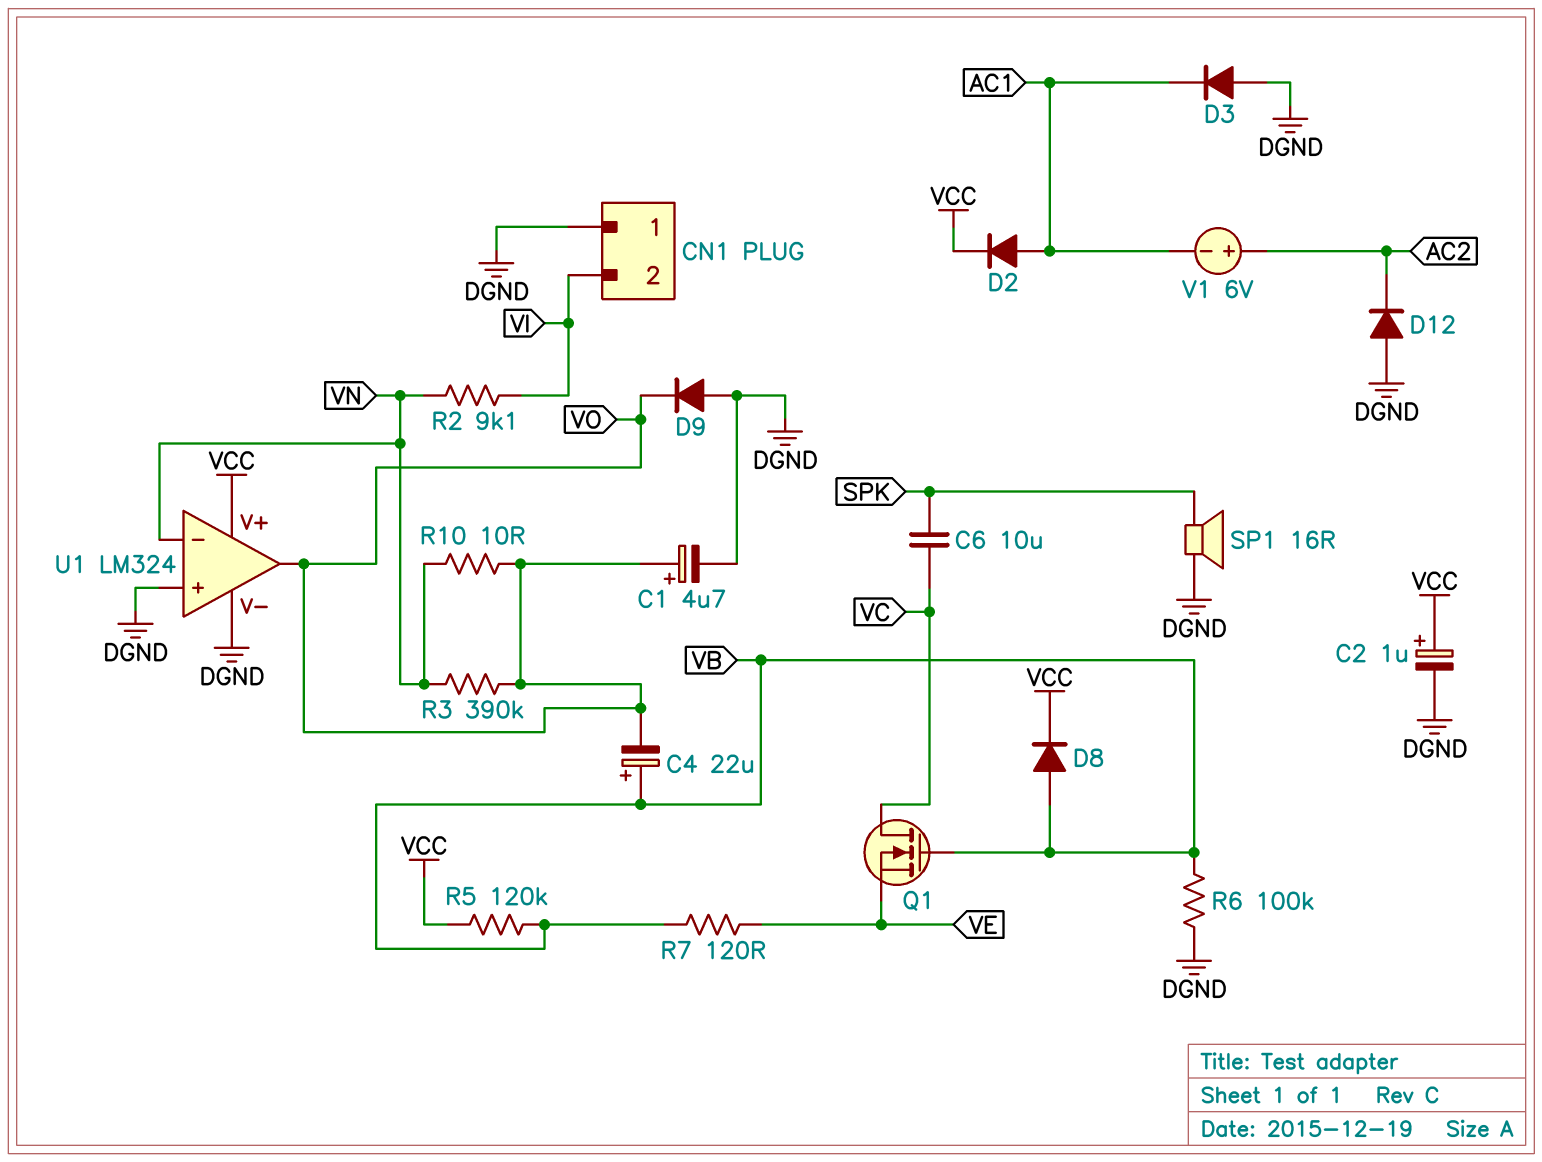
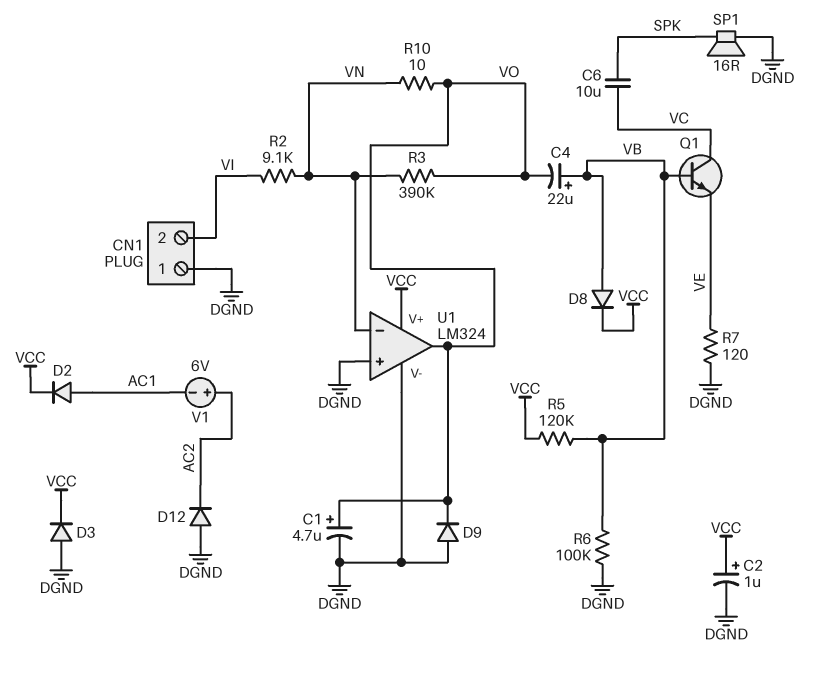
D3: diode (A DGND, K AC1) -> diode (A DGND, K VCC)
Q1: NMOS (G VB, D VC, S VE) -> NPN (B VB, C VC, E VE)
R7: 120 (VB, VE) -> 120 (DGND, VE)

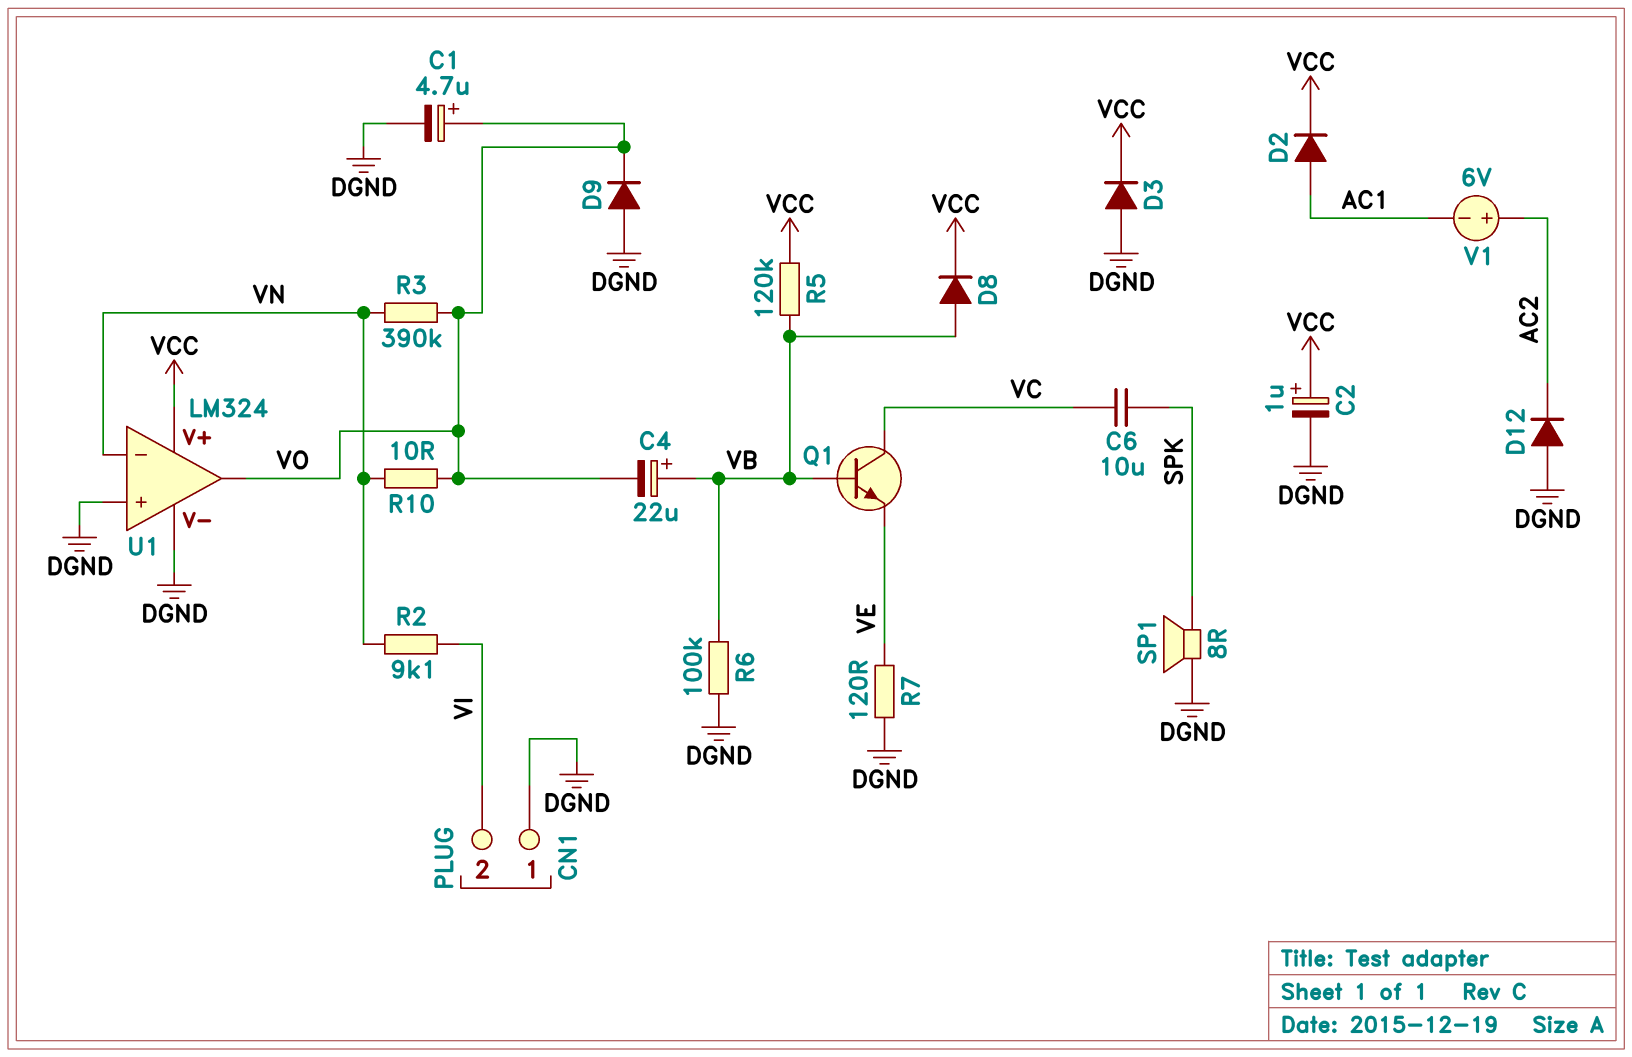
SP1: speaker 16R (DGND, SPK) -> speaker 8R (DGND, SPK)

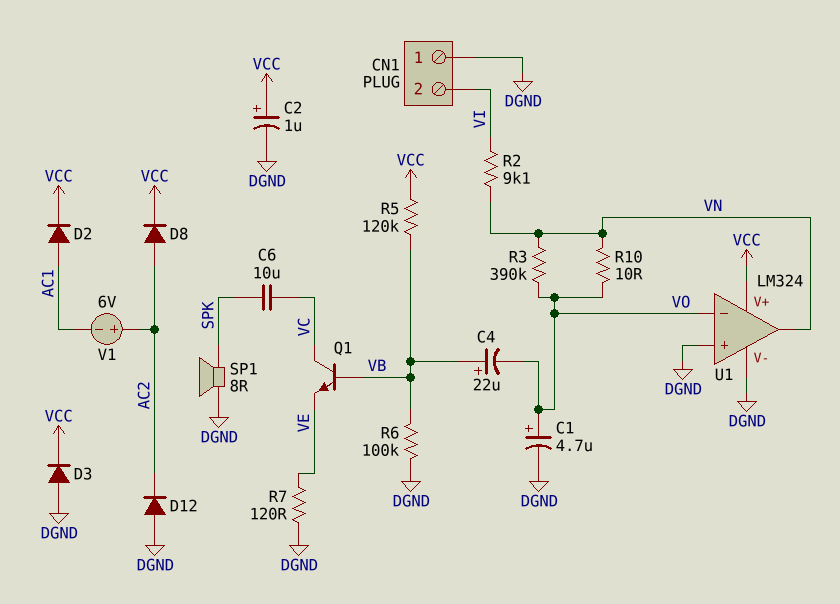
D8: diode (A VB, K VCC) -> diode (A AC2, K VCC)
D9: diode (A DGND, K VO) -> none
U1 pin in-: VN -> VO
U1 pin out: VO -> VN

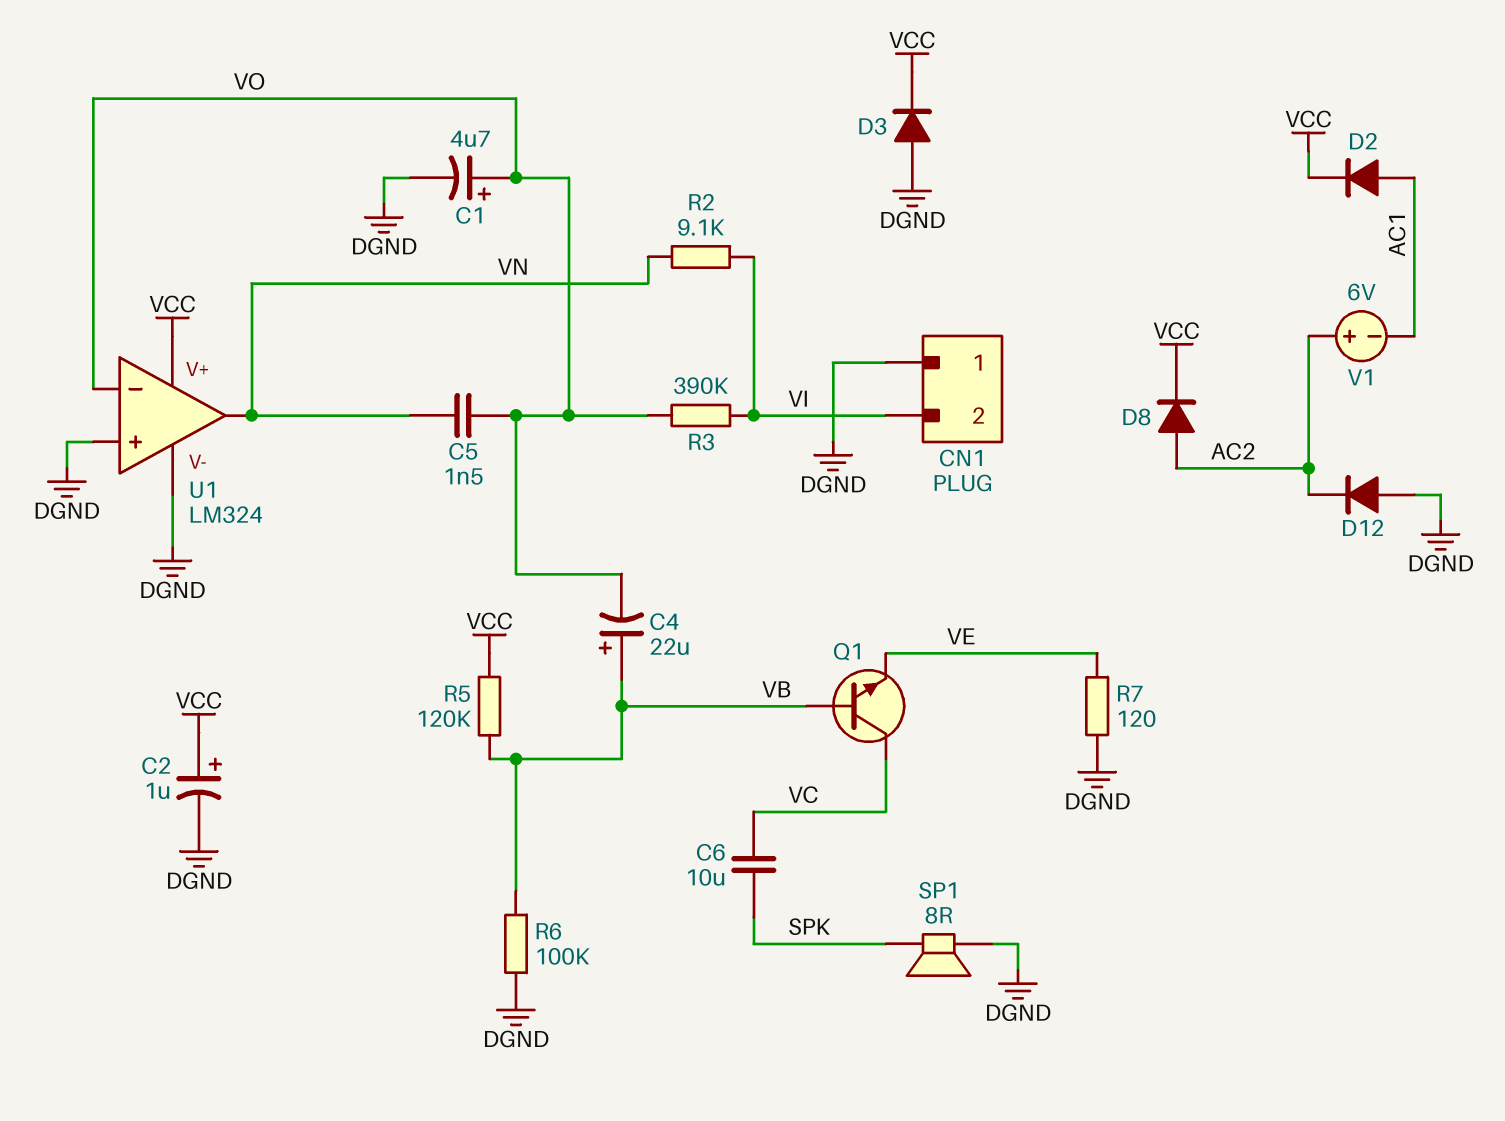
C5: none -> 1.5nF (VN, VO)
R3: 390k (VN, VO) -> 390k (VI, VO)
R10: 10 (VN, VO) -> none

